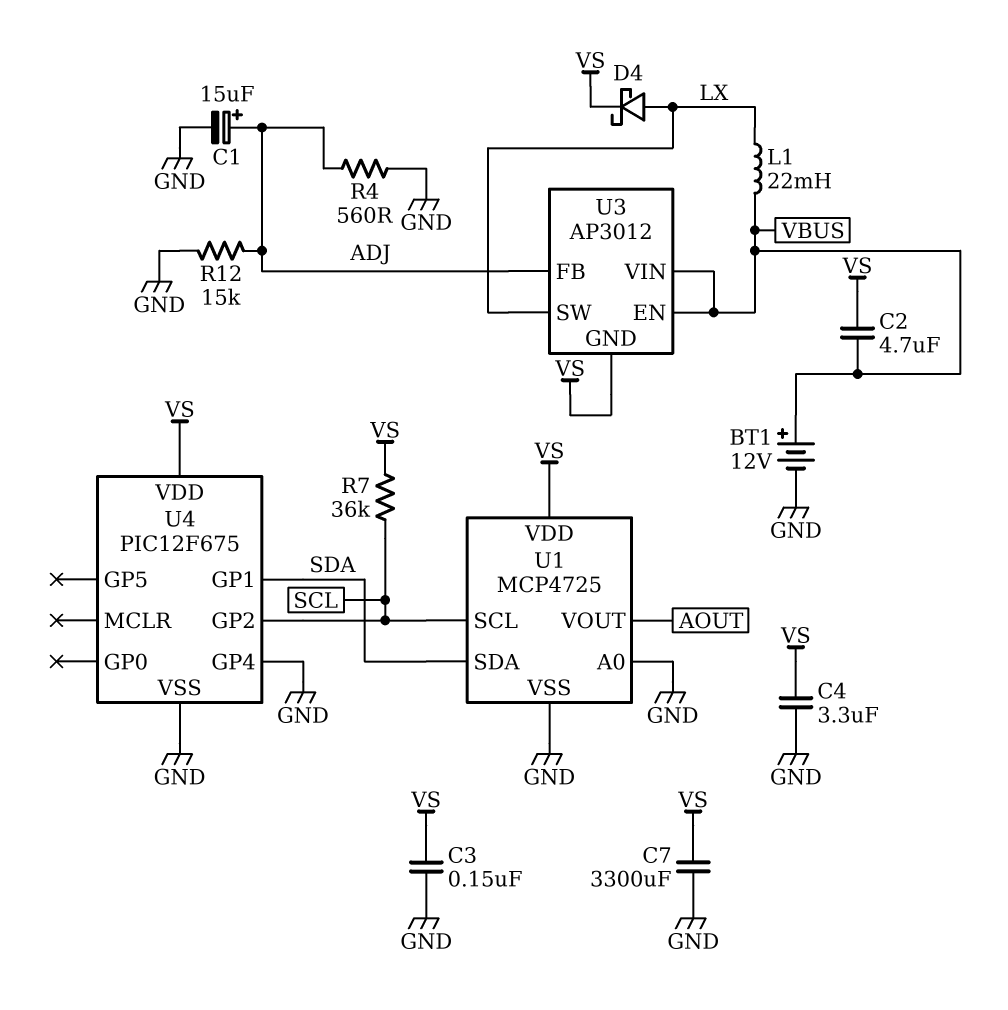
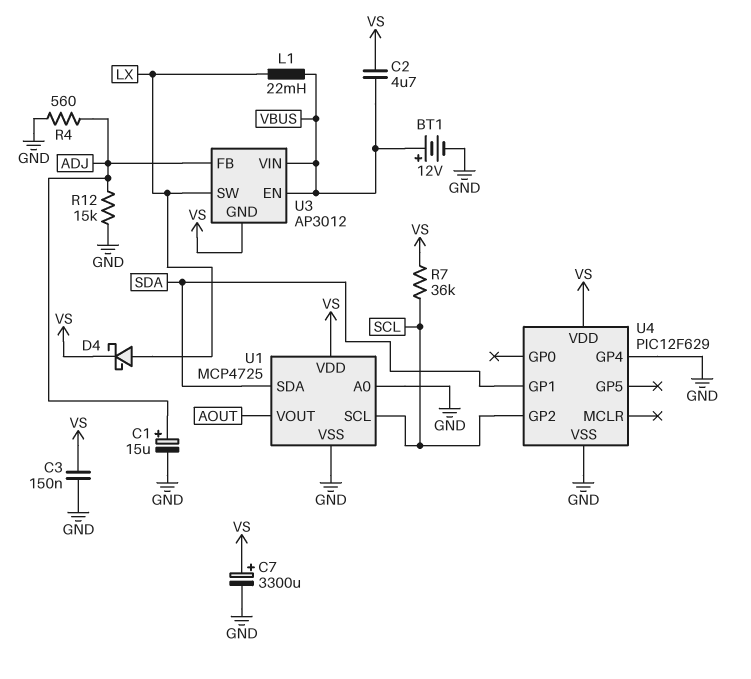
C4: 3.3uF (GND, VS) -> none
C7: 3300uF (GND, VS) -> 3300uF (plus VS, minus GND)
U4: PIC12F675 -> PIC12F629

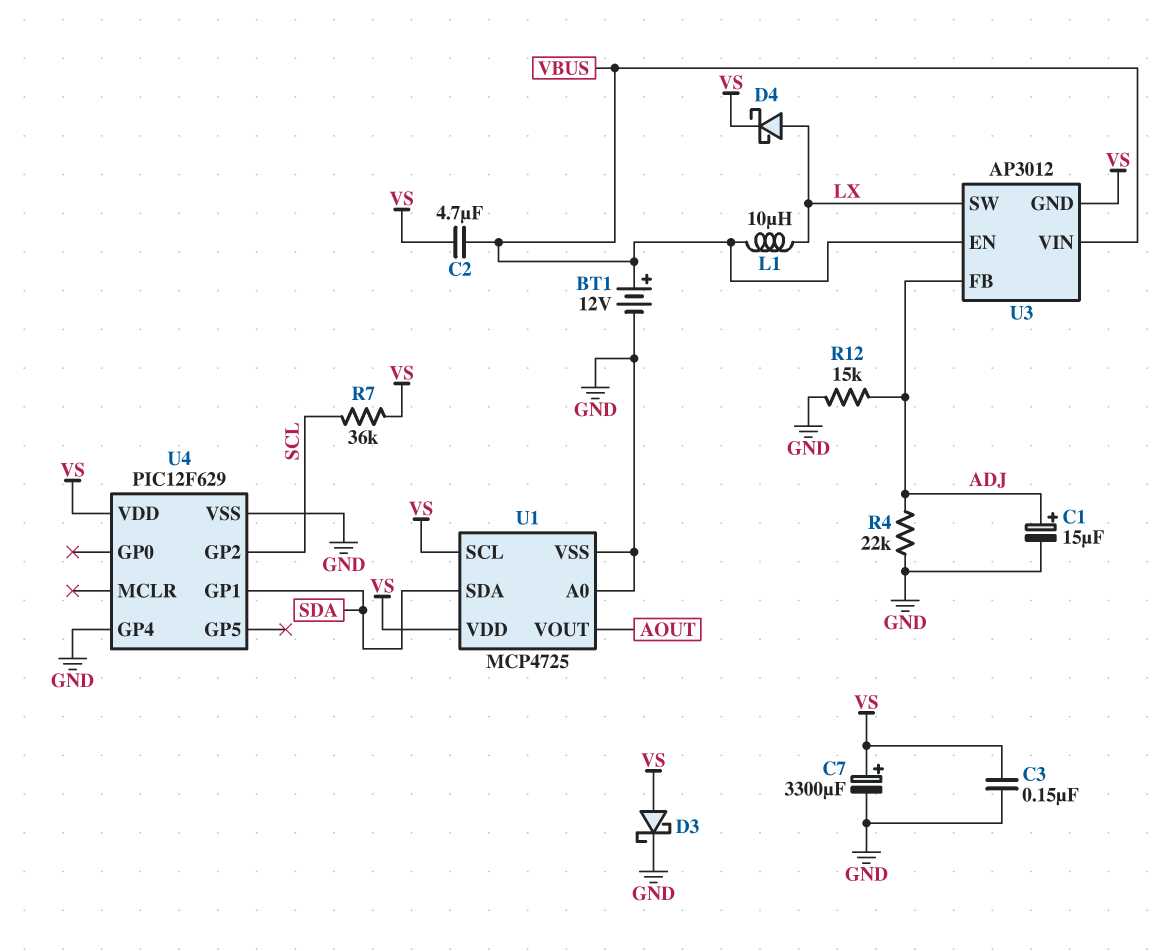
D3: none -> schottky (A VS, K GND)
L1: 22mH (LX, VBUS) -> 10uH (LX, VBUS)
R4: 560 (ADJ, GND) -> 22k (ADJ, GND)
U1 pin SCL: SCL -> VS

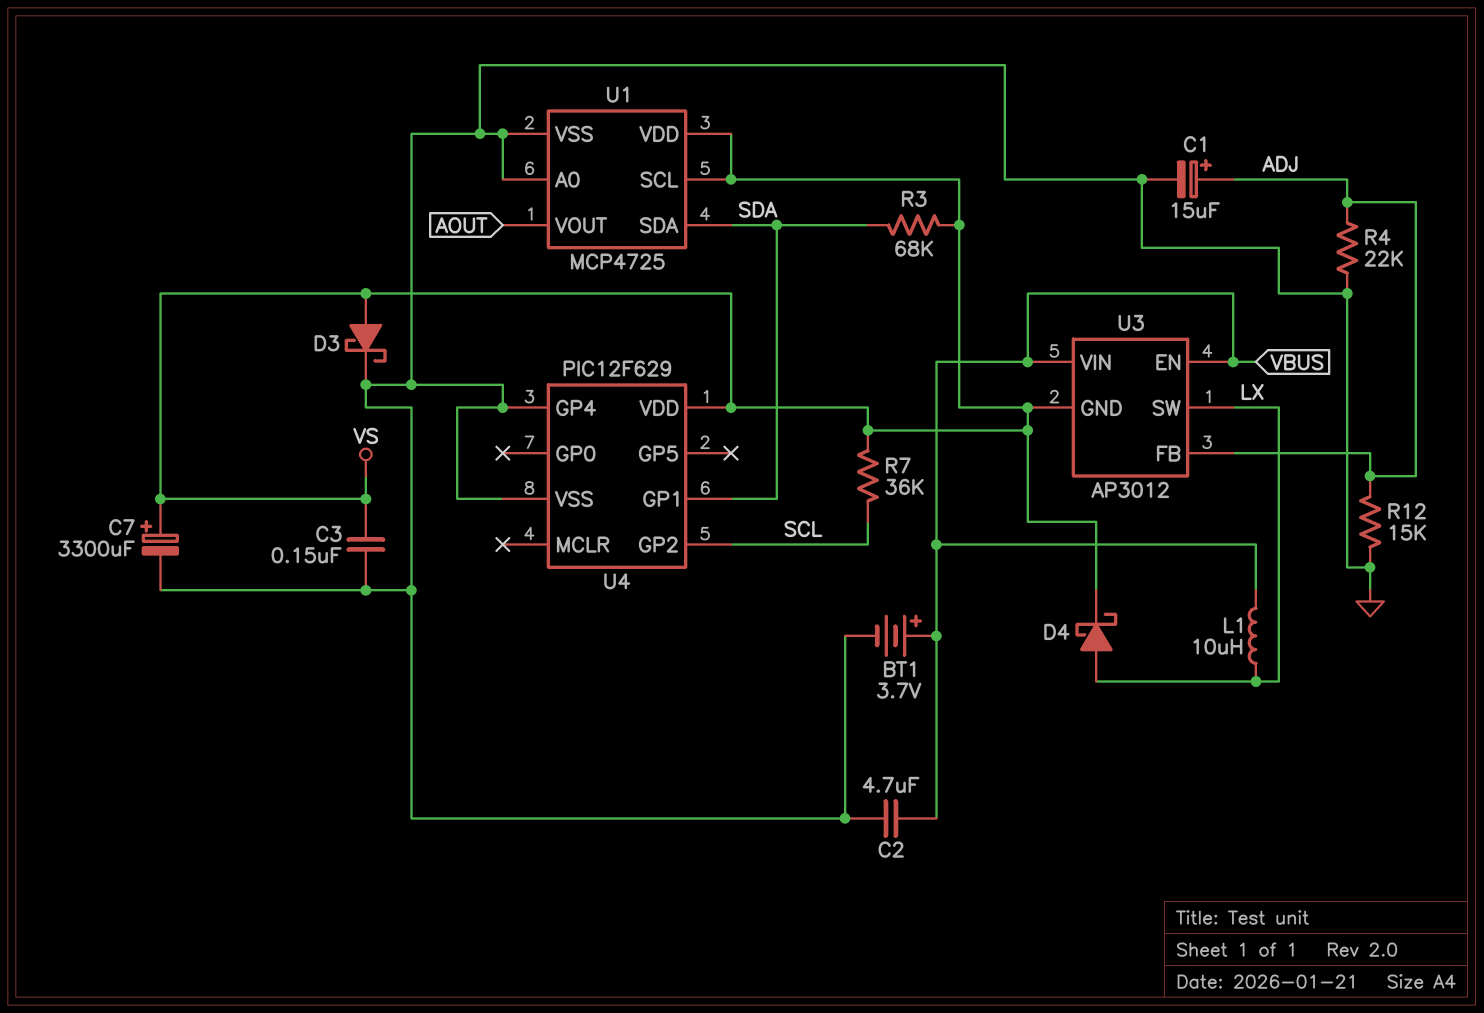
BT1: 12V (plus VBUS, minus GND) -> 3.7V (plus VBUS, minus GND)
C2: 4.7uF (VBUS, VS) -> 4.7uF (GND, VBUS)
R3: none -> 68k (SDA, VS)

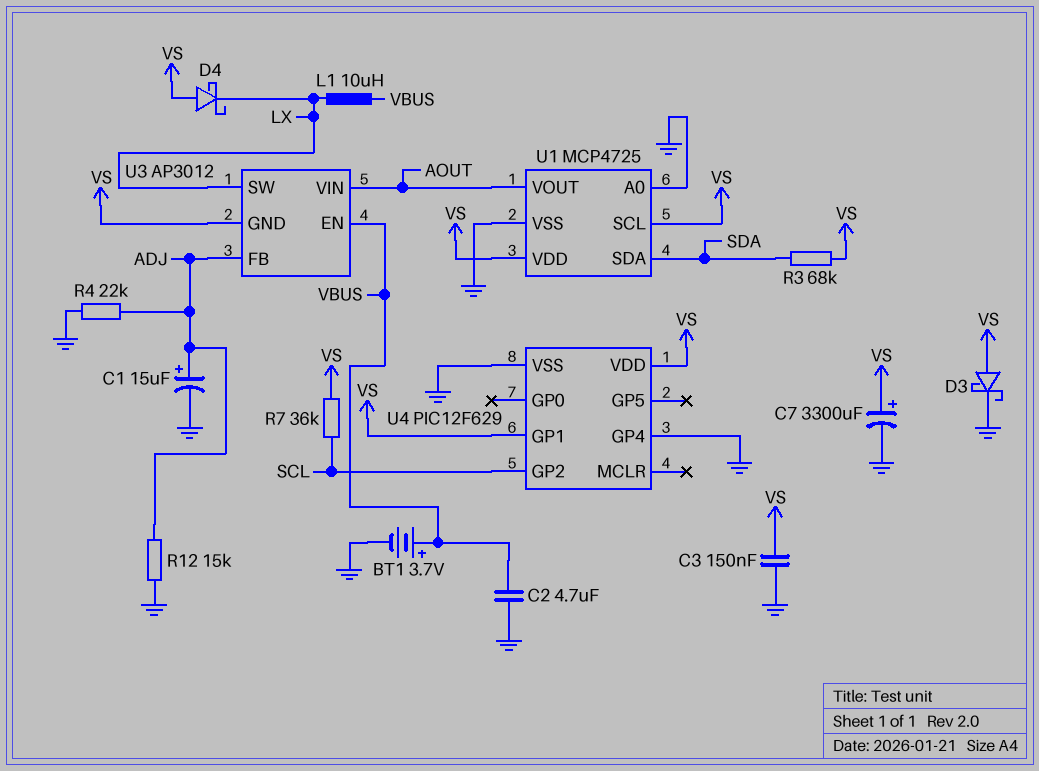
D4: schottky (A LX, K VS) -> schottky (A VS, K LX)
U3 pin VIN: VBUS -> AOUT
U4 pin GP1: SDA -> VS

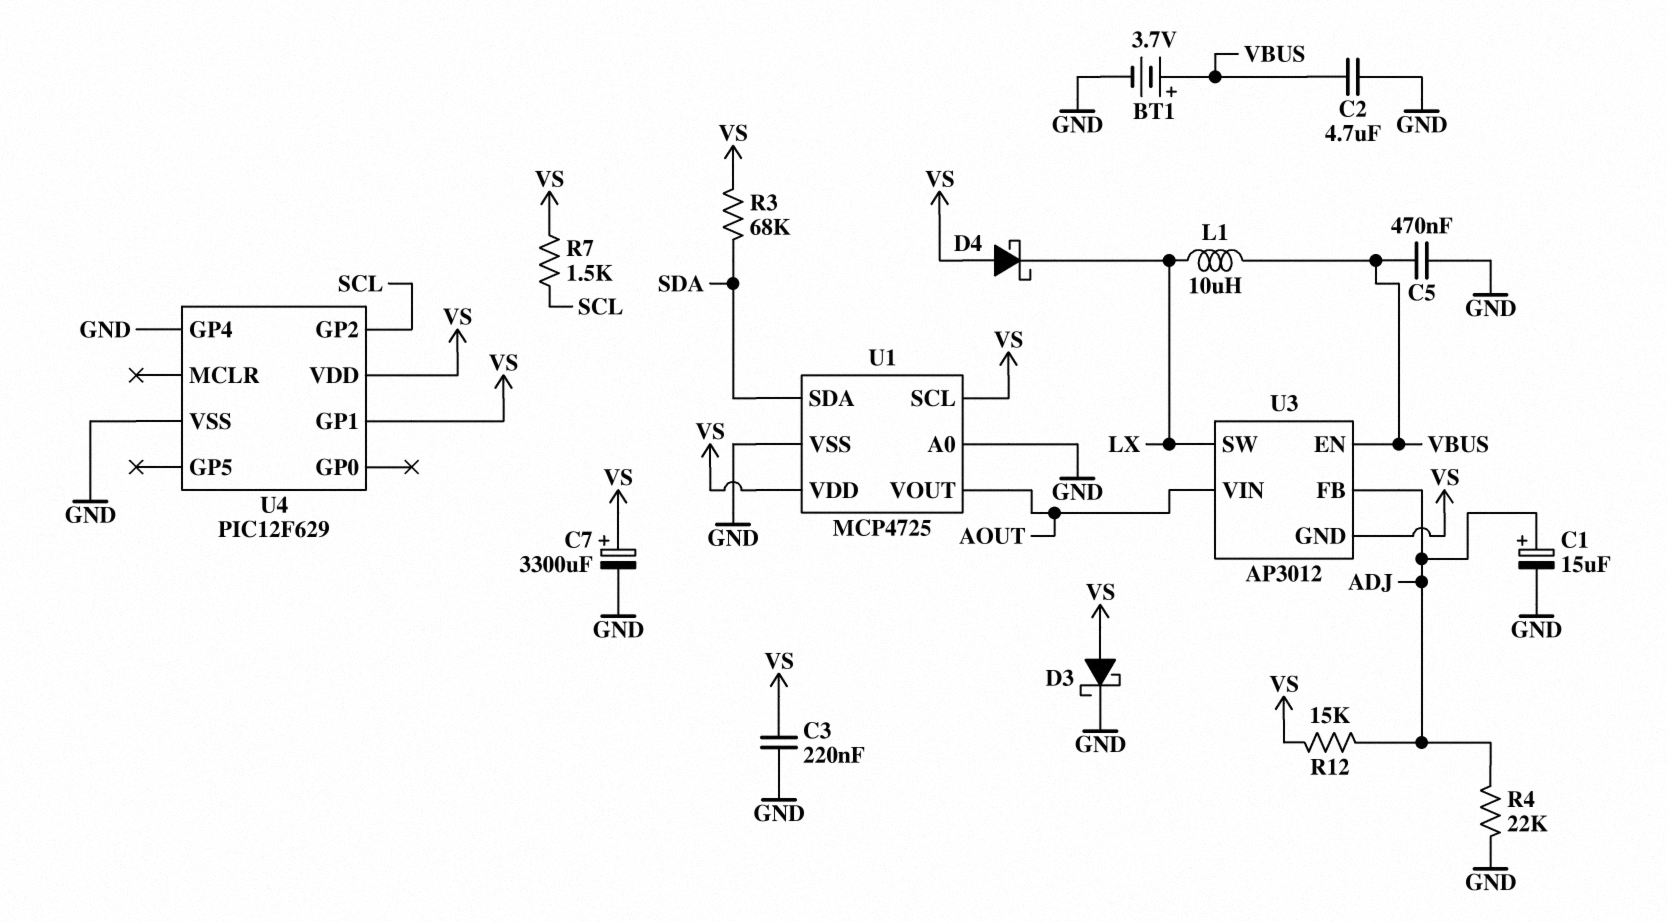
C3: 150nF (GND, VS) -> 220nF (GND, VS)
C5: none -> 470nF (GND, VBUS)
R7: 36k (SCL, VS) -> 1.5k (SCL, VS)
R12: 15k (ADJ, GND) -> 15k (ADJ, VS)

